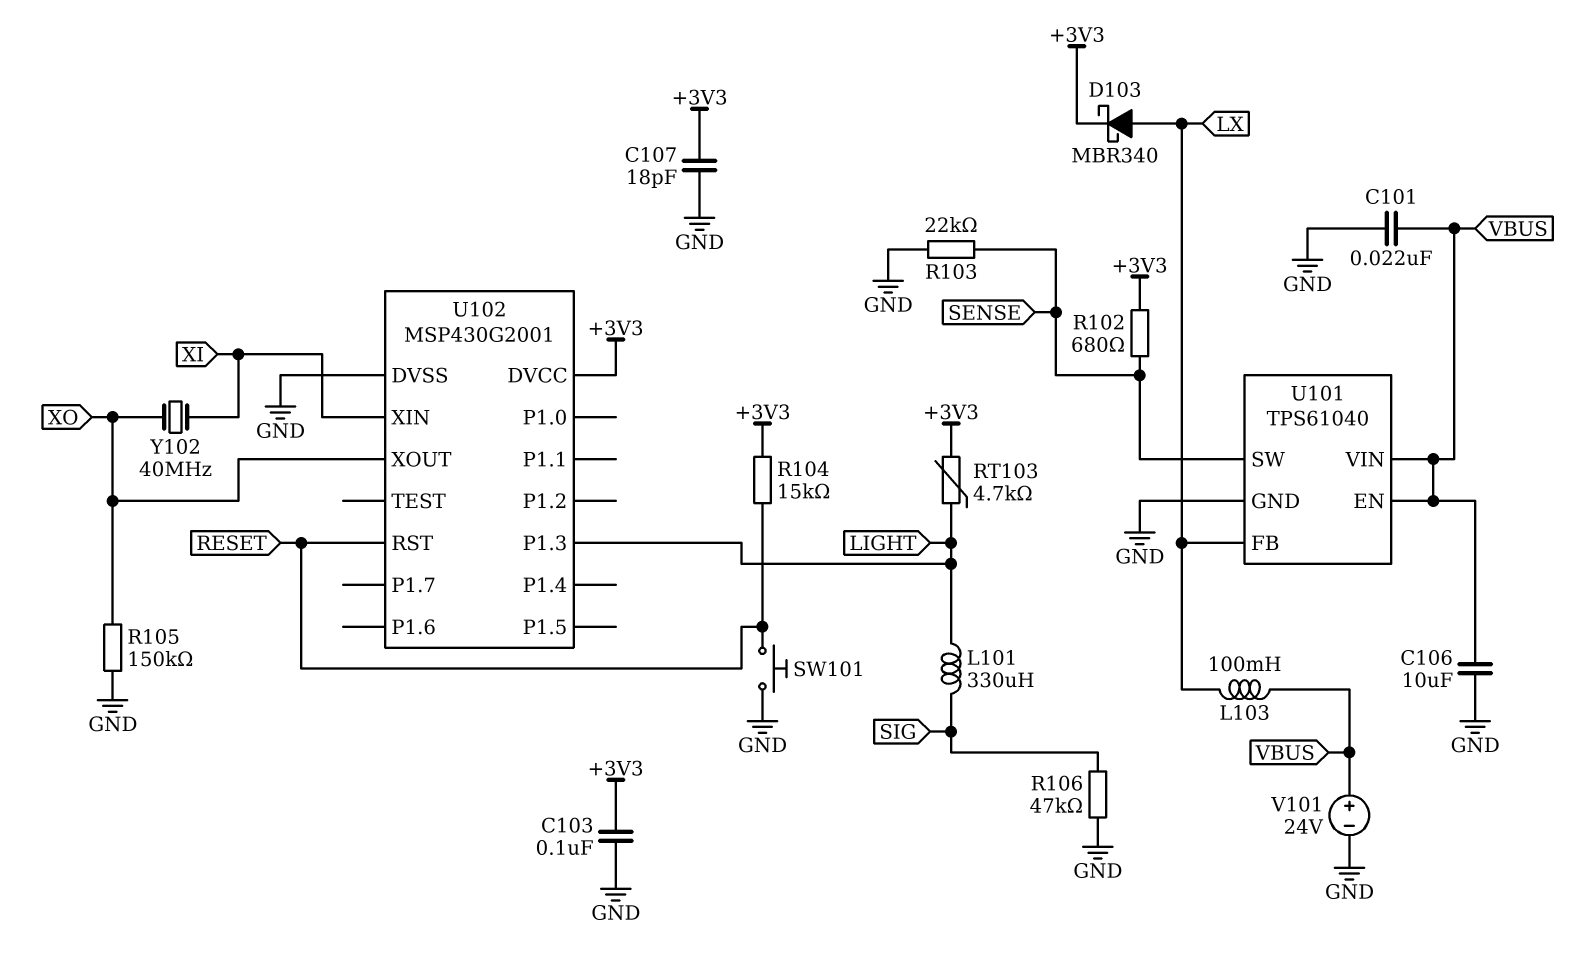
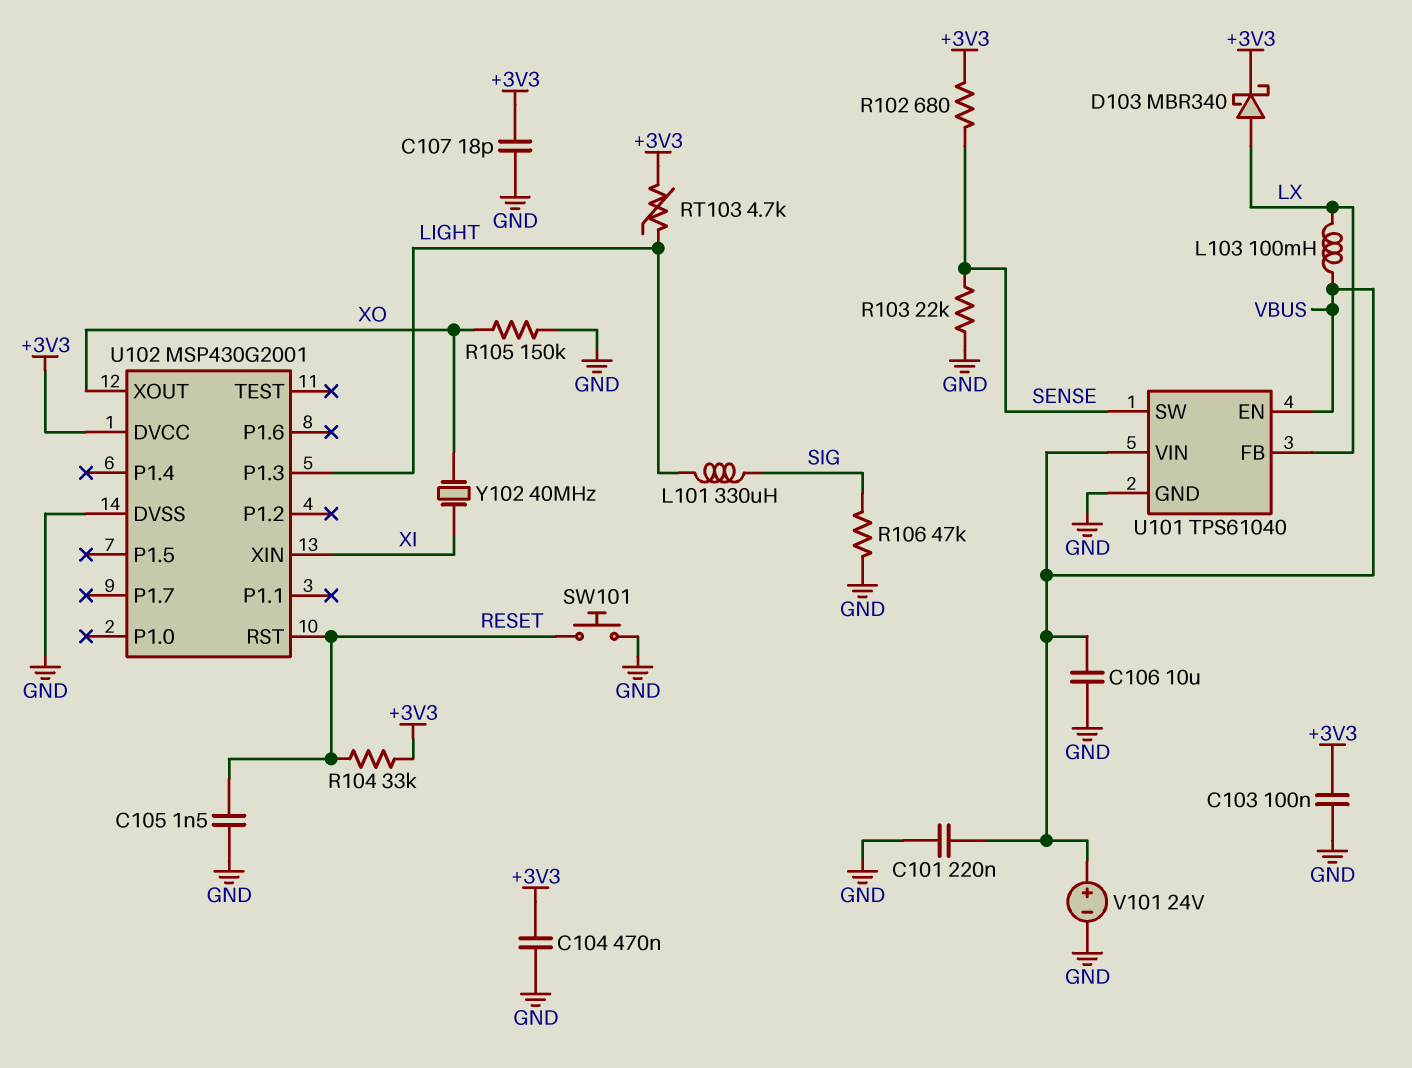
C101: 22nF (GND, VBUS) -> 220nF (GND, VBUS)
C104: none -> 470nF (+3V3, GND)
C105: none -> 1.5nF (GND, RESET)
R104: 15k (+3V3, RESET) -> 33k (+3V3, RESET)

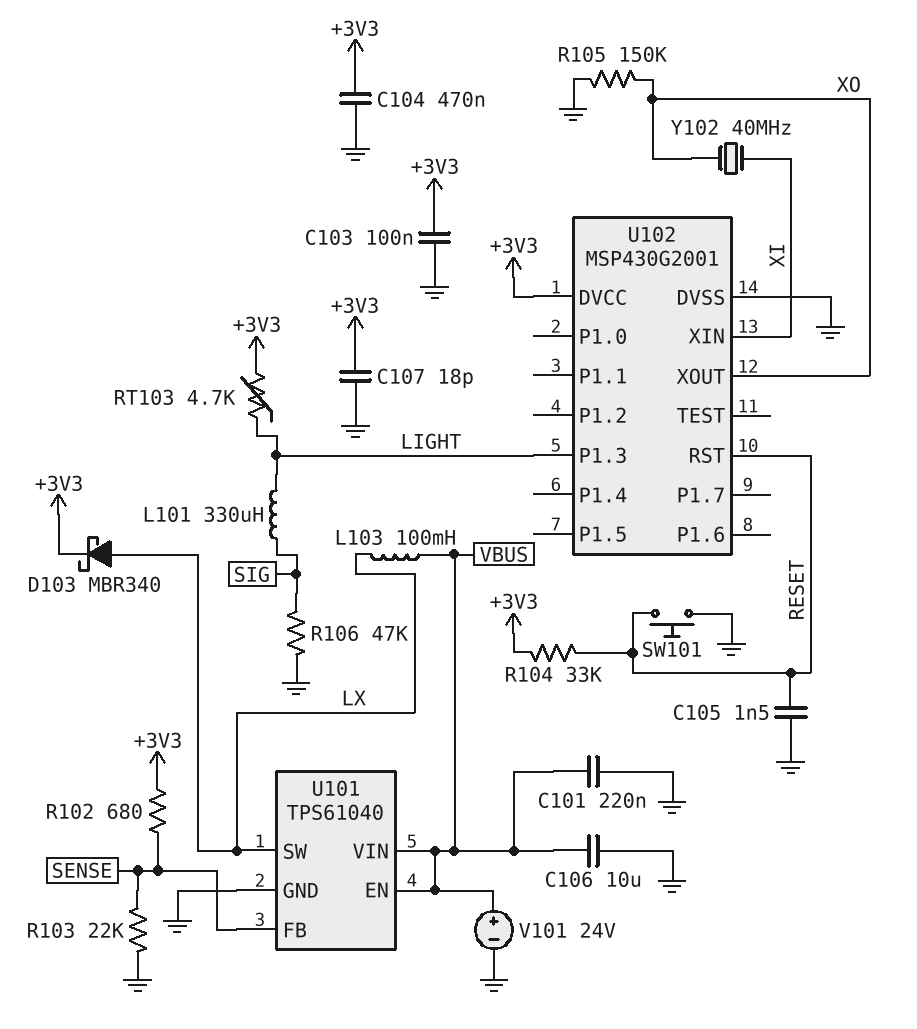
U101 pin FB: LX -> SENSE
U101 pin SW: SENSE -> LX

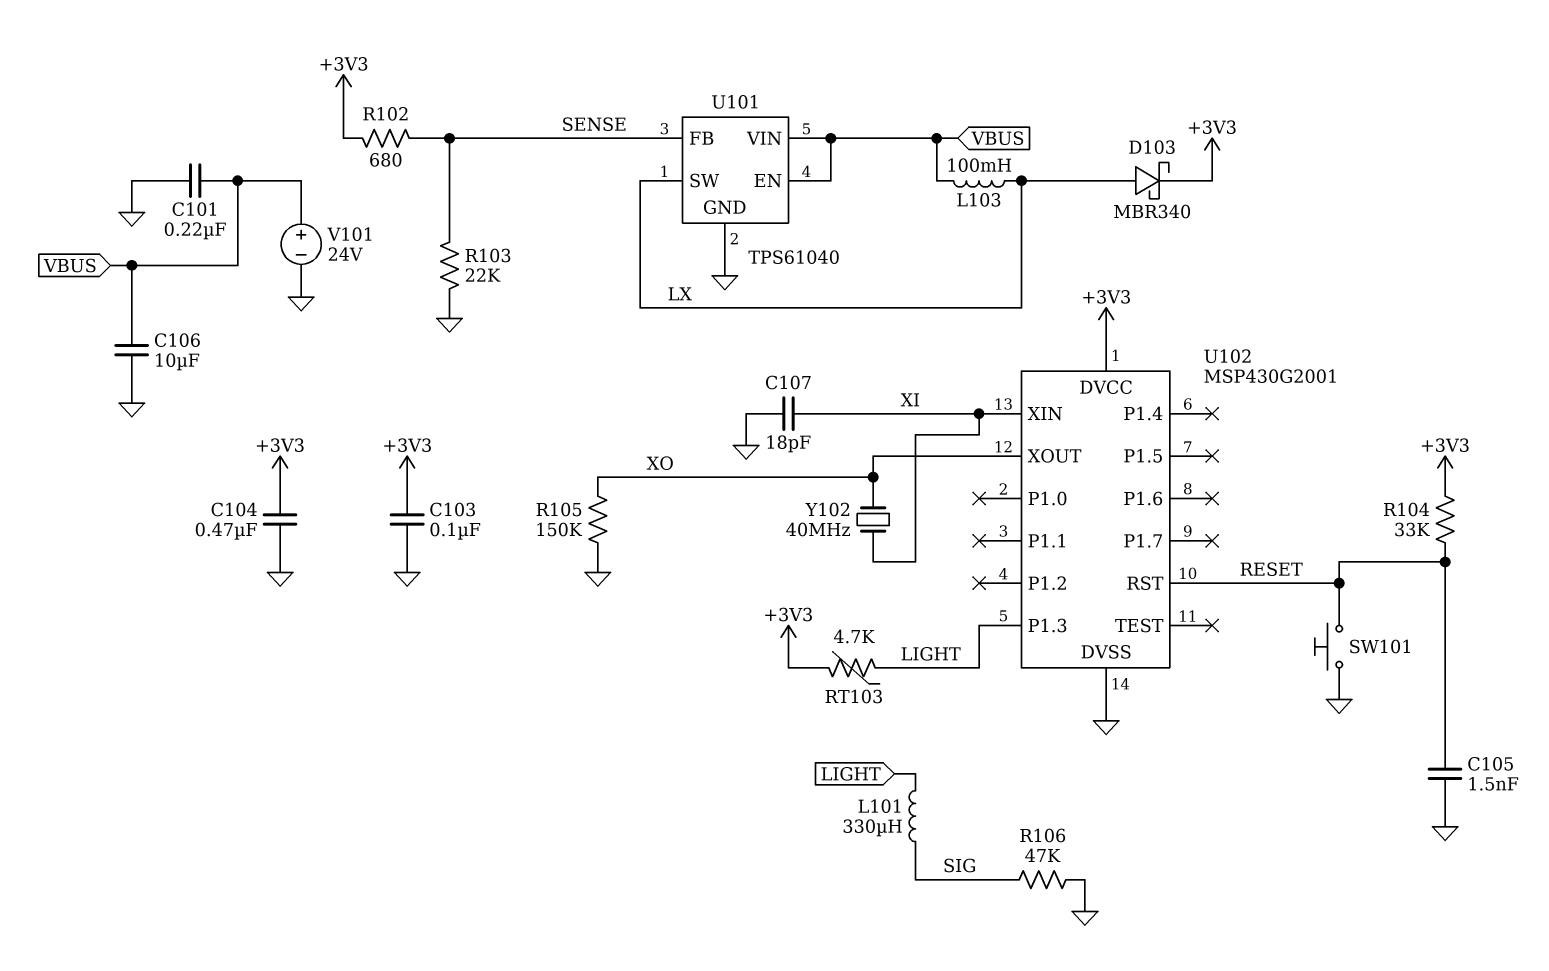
C107: 18pF (+3V3, GND) -> 18pF (GND, XI)

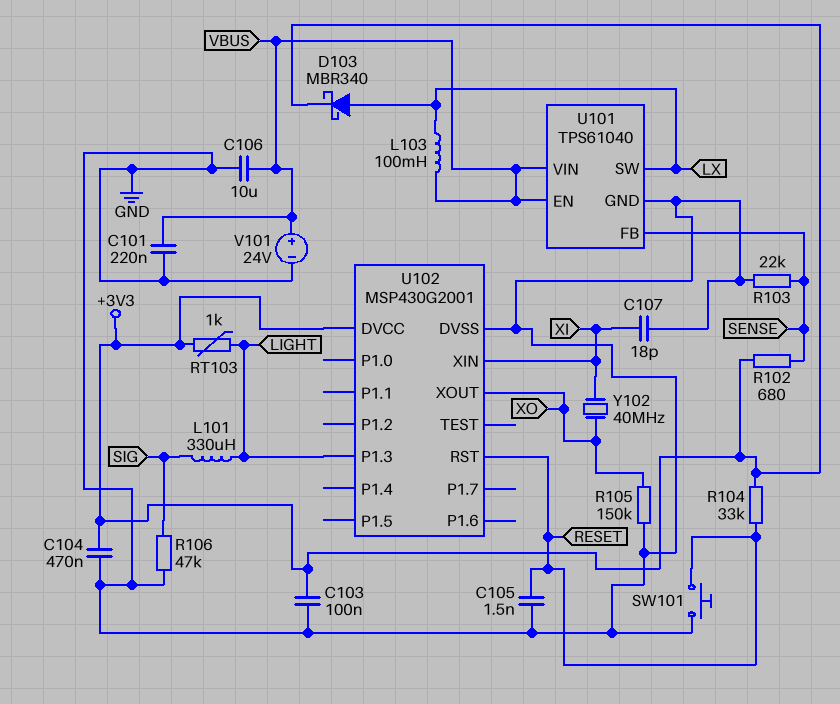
RT103: 4.7k (+3V3, LIGHT) -> 1k (+3V3, LIGHT)

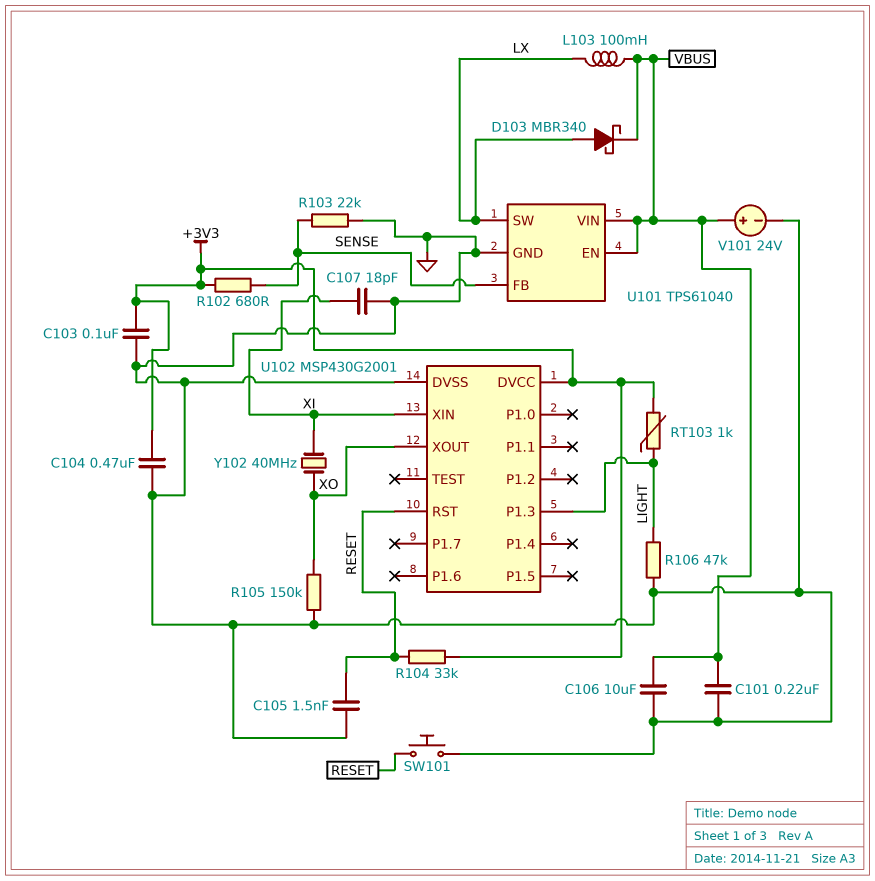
D103: schottky MBR340 (A LX, K +3V3) -> schottky MBR340 (A LX, K VBUS)
L101: 330uH (LIGHT, SIG) -> none
R106: 47k (GND, SIG) -> 47k (GND, LIGHT)

